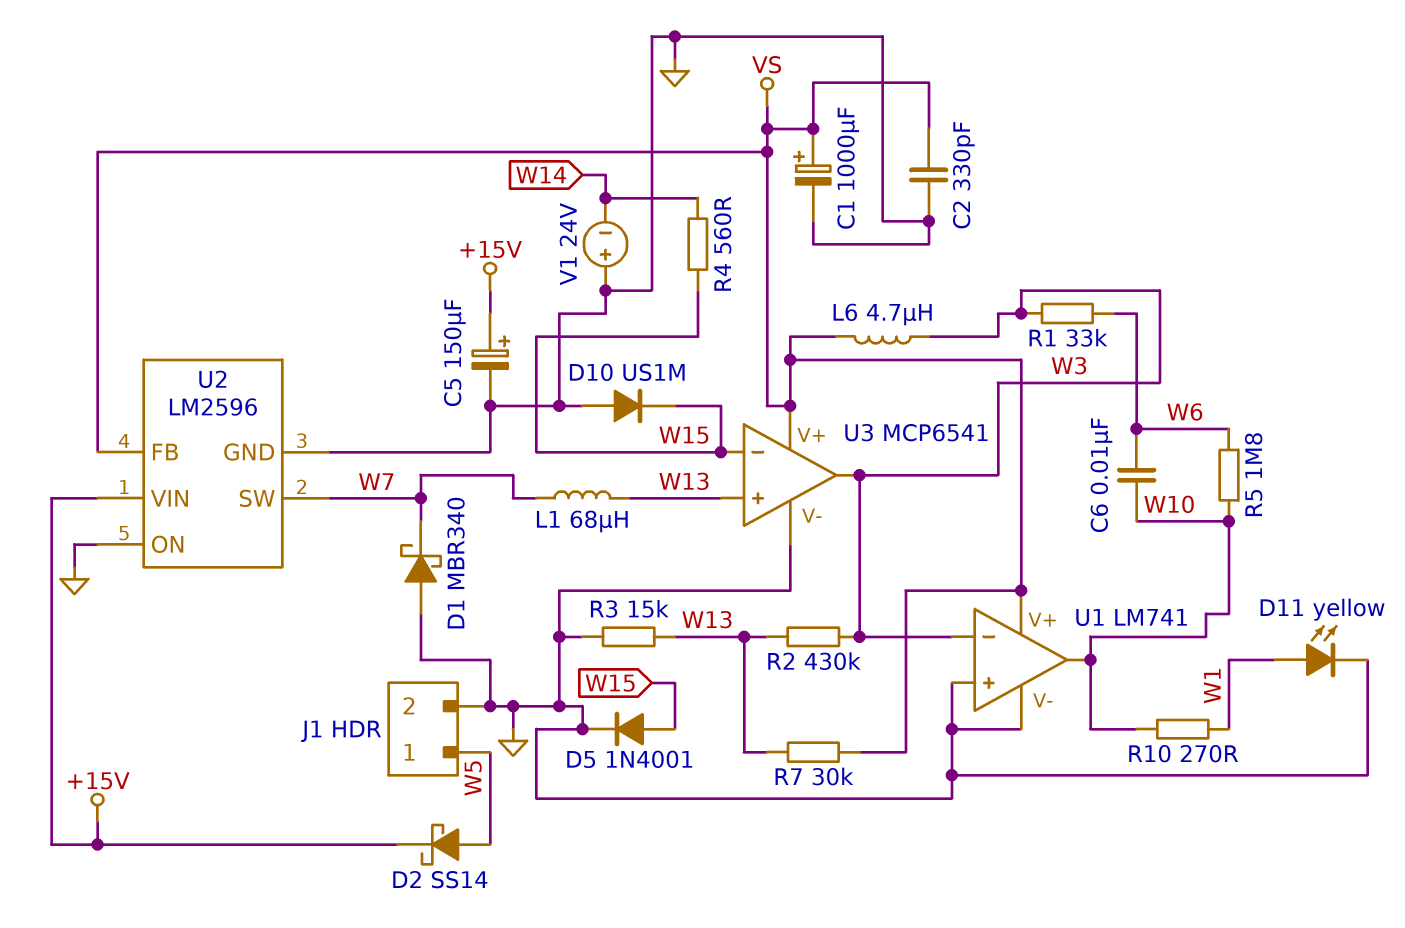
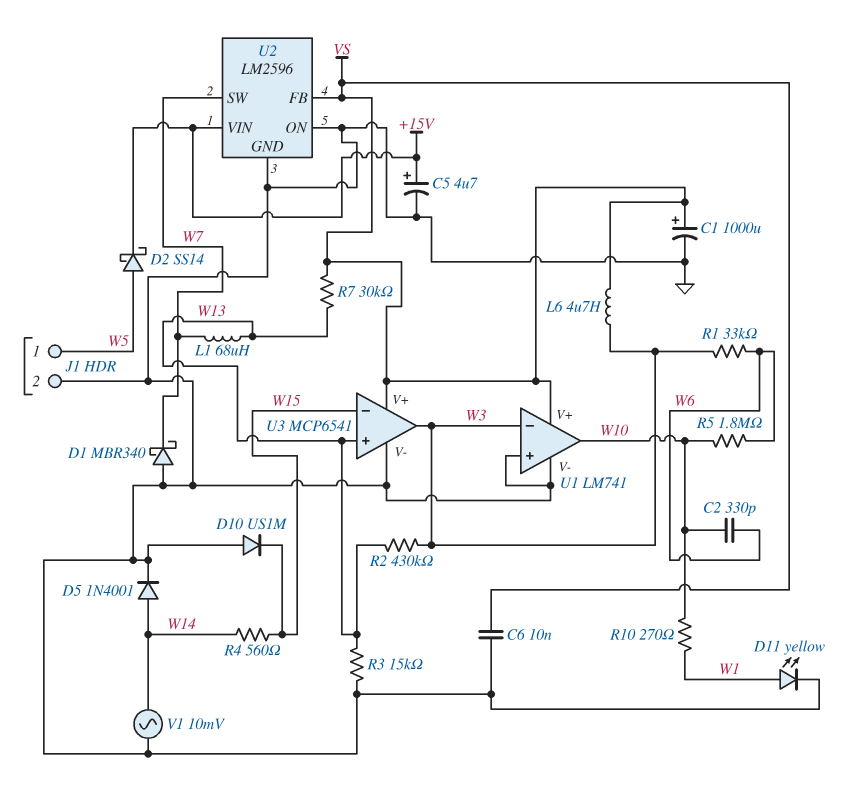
C2: 330pF (GND, VS) -> 330pF (W6, W10)
C5: 150uF (plus +15V, minus GND) -> 4.7uF (plus +15V, minus GND)
C6: 10nF (W6, W10) -> 10nF (GND, VS)
D5: diode 1N4001 (A W15, K GND) -> diode 1N4001 (A W14, K GND)
V1: 24V (plus GND, minus W14) -> AC 10mV (GND, W14)

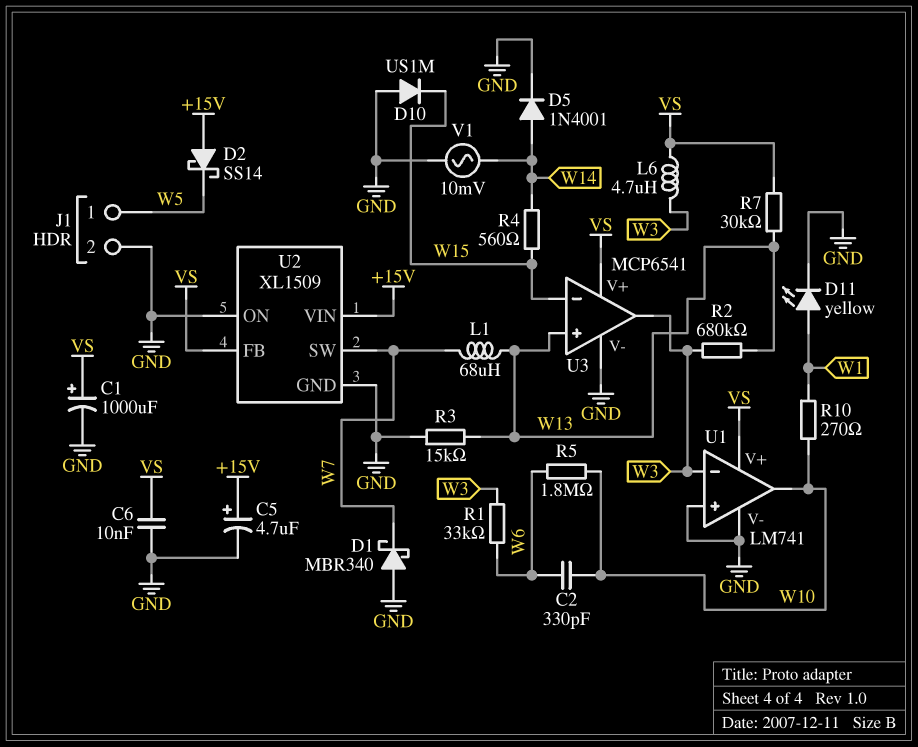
D2: schottky SS14 (A W5, K +15V) -> schottky SS14 (A +15V, K W5)
R2: 430k (W3, W13) -> 680k (W3, W13)
U2: LM2596 -> XL1509

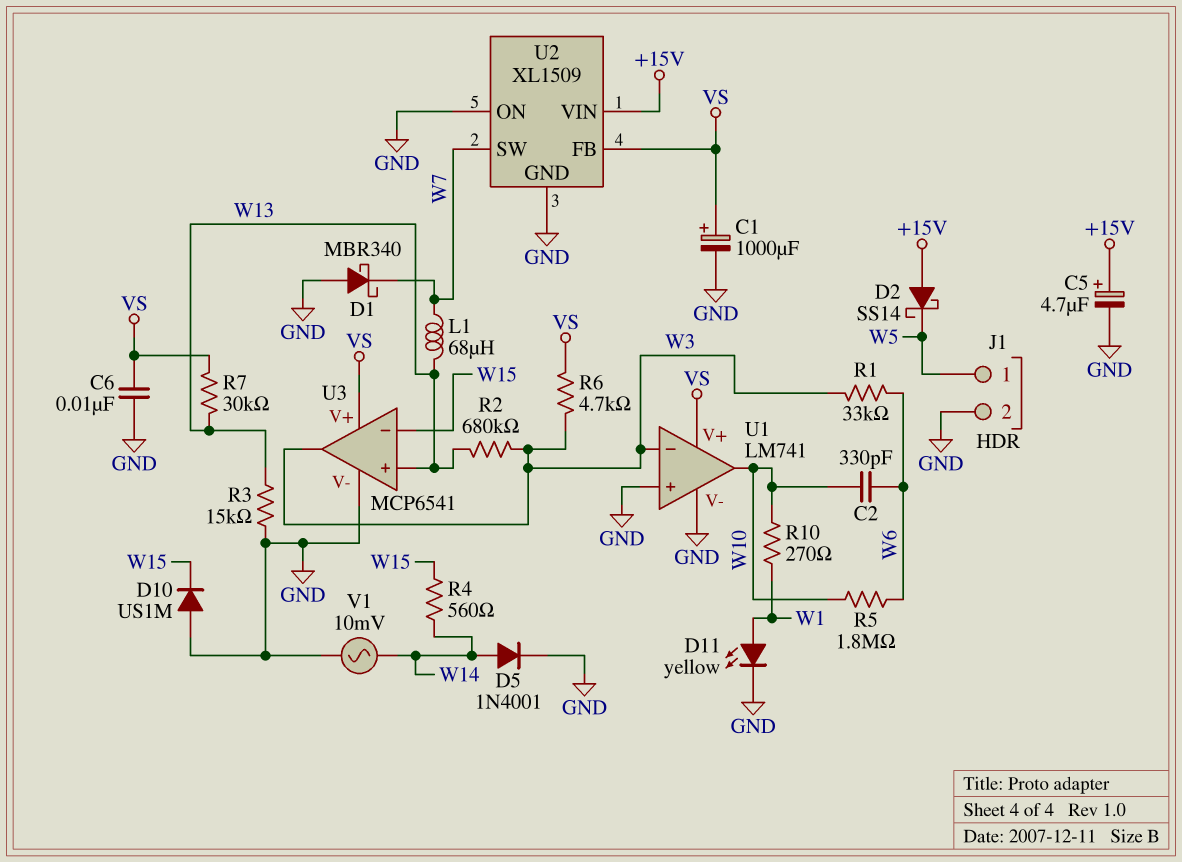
L6: 4.7uH (VS, W3) -> none
R6: none -> 4.7k (VS, W3)

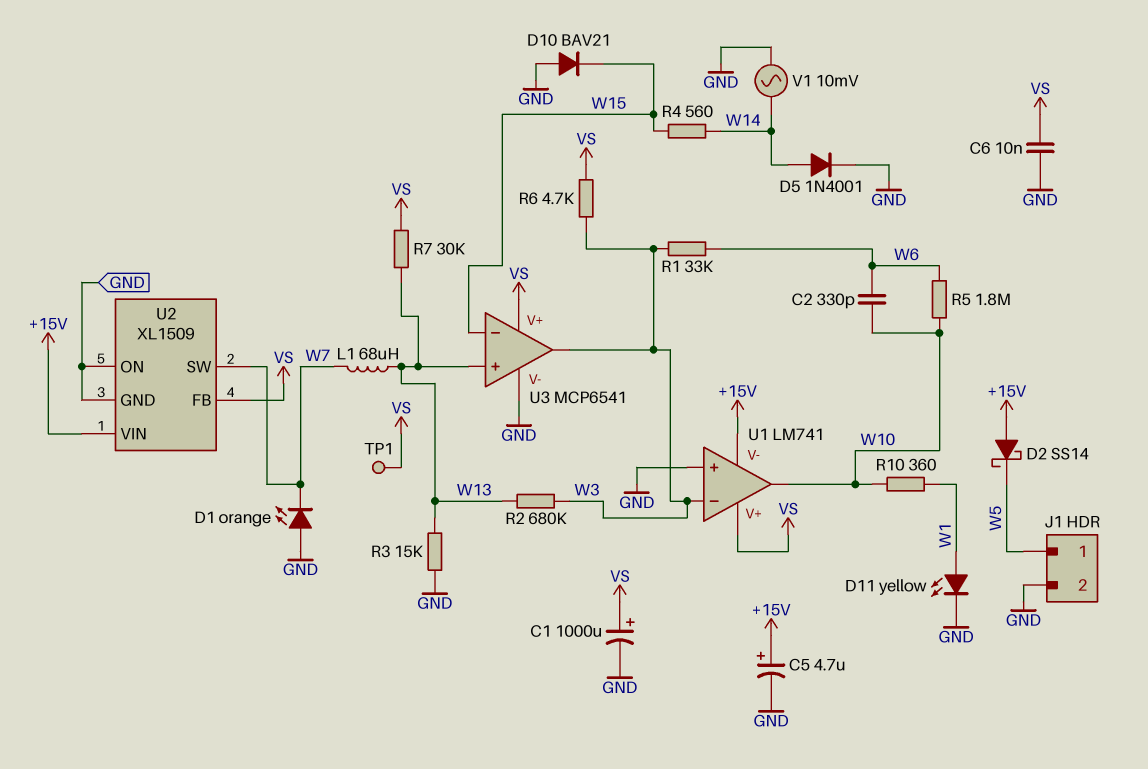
D1: schottky MBR340 (A GND, K W7) -> LED orange (A GND, K W7)
D10: diode US1M (A GND, K W15) -> diode BAV21 (A GND, K W15)
R10: 270 (W1, W10) -> 360 (W1, W10)
TP1: none -> test point (VS)
U1 pin V-: GND -> +15V

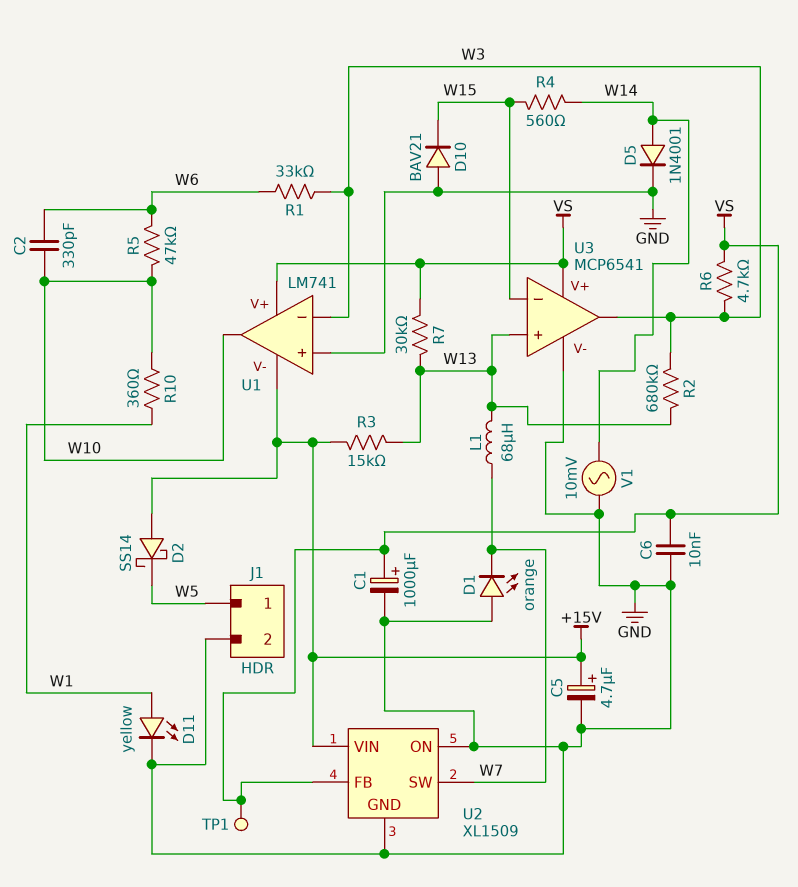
R3: 15k (GND, W13) -> 15k (+15V, W13)
R5: 1.8M (W6, W10) -> 47k (W6, W10)

